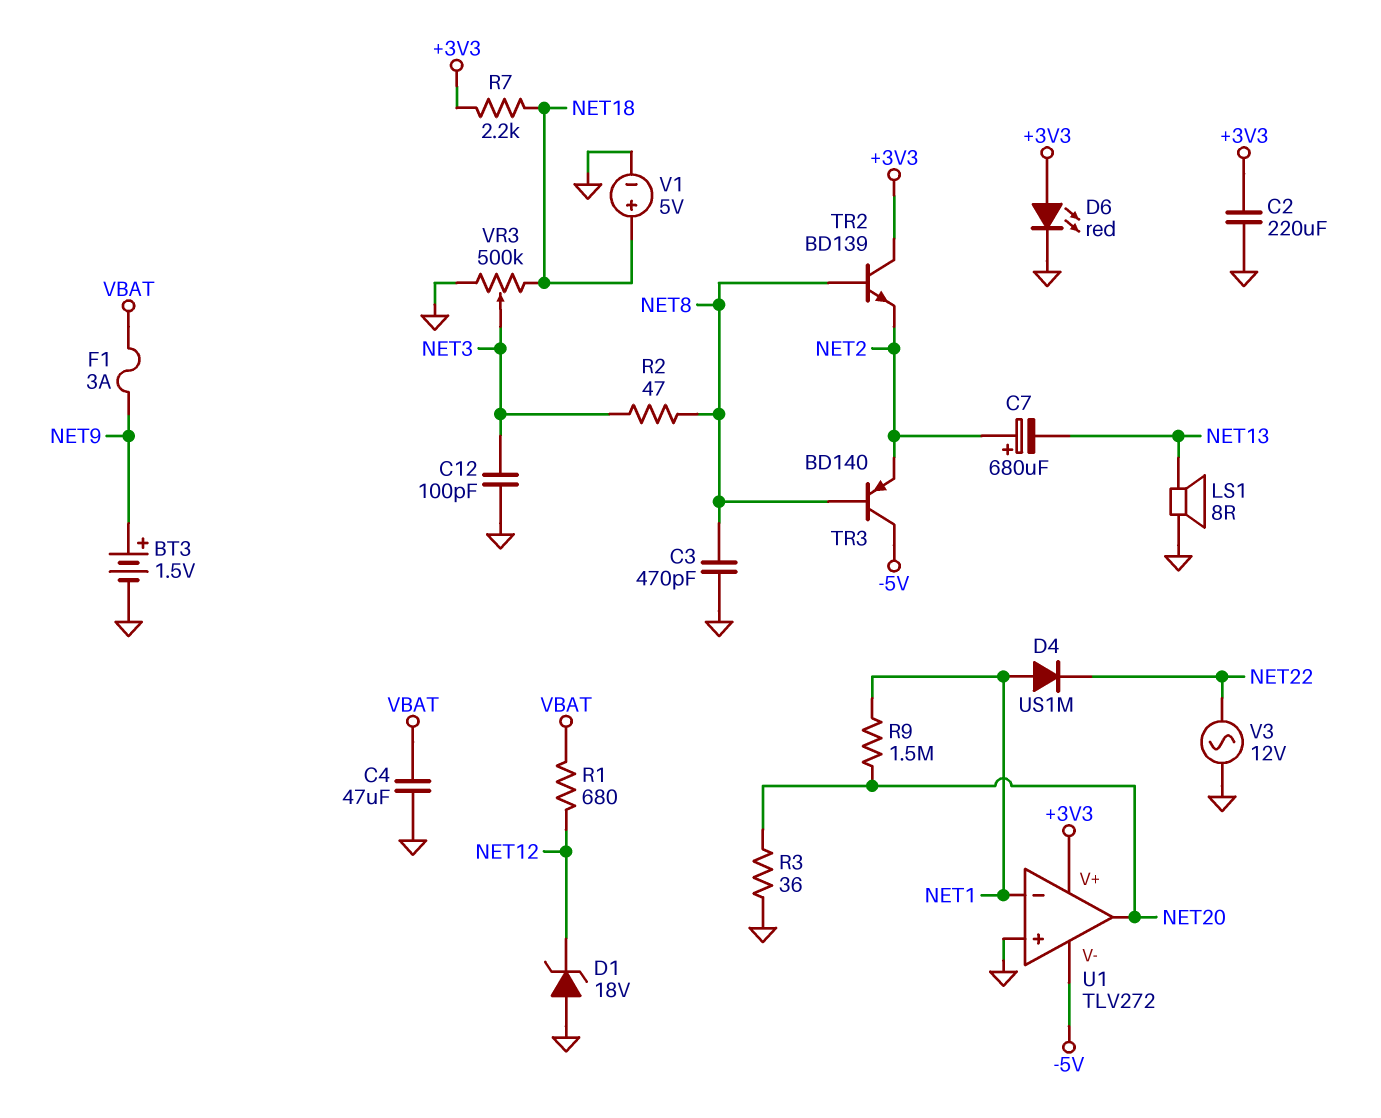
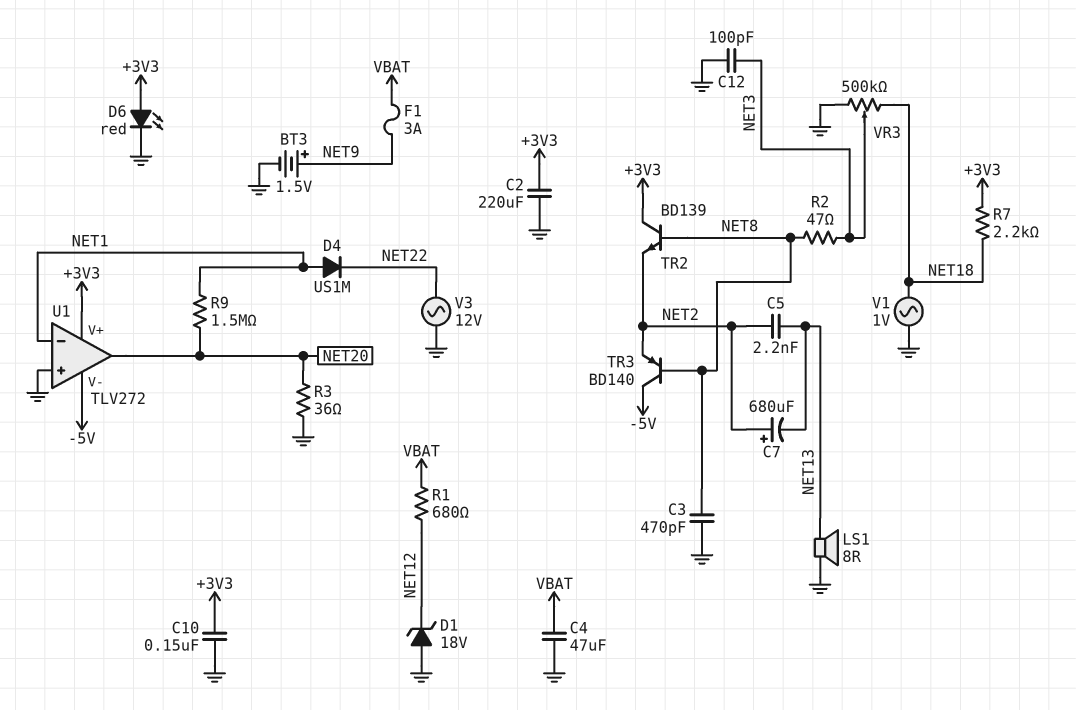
C5: none -> 2.2nF (NET2, NET13)
C10: none -> 150nF (+3V3, GND)
V1: 5V (plus NET18, minus GND) -> AC 1V (GND, NET18)

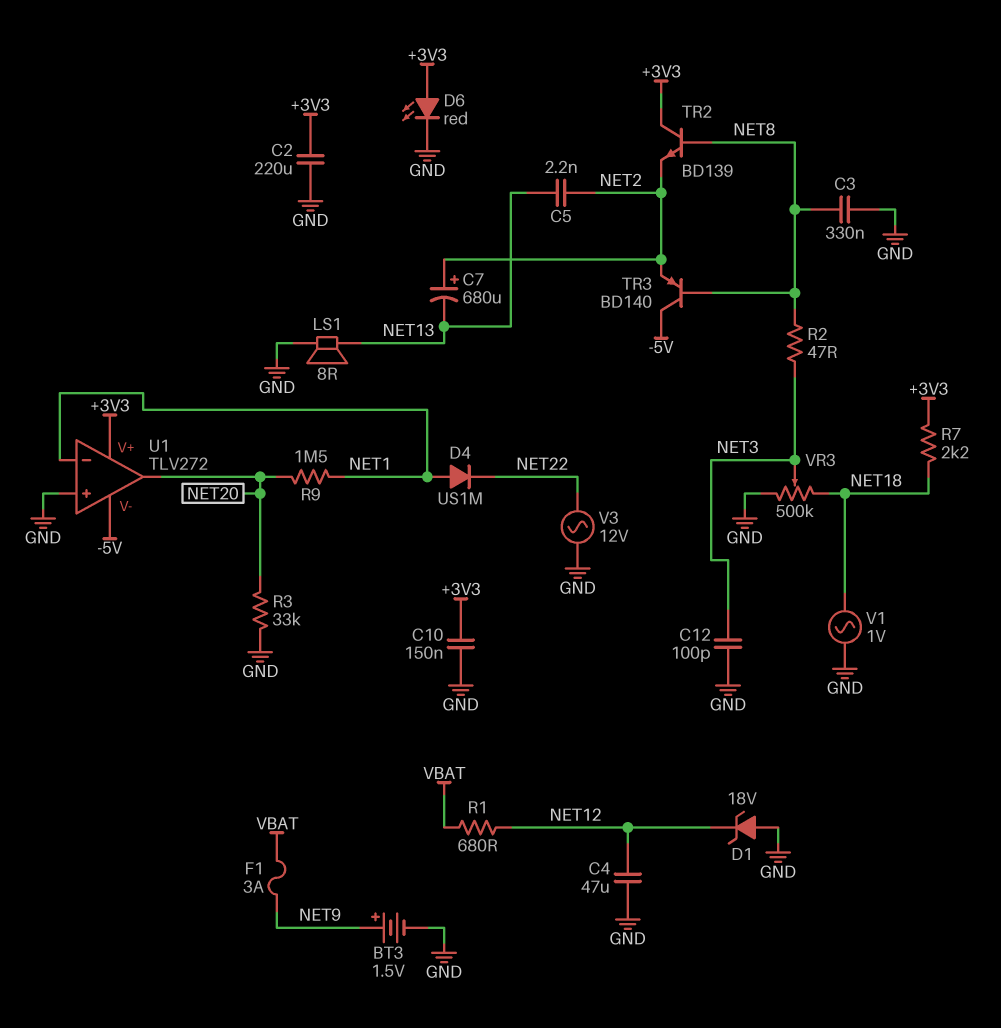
C3: 470pF (GND, NET8) -> 330nF (GND, NET8)
C4: 47uF (GND, VBAT) -> 47uF (GND, NET12)
R3: 36 (GND, NET20) -> 33k (GND, NET20)

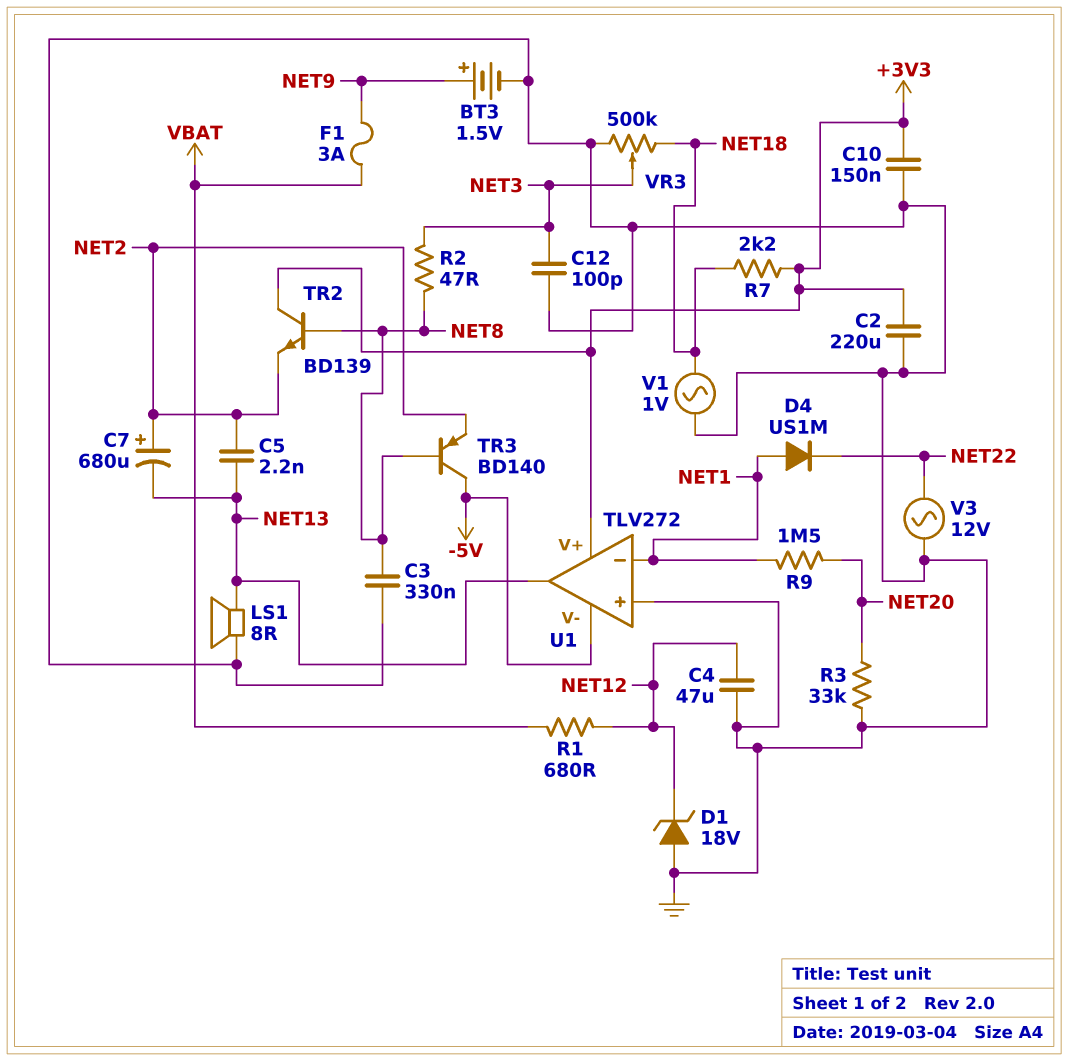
D6: LED red (A +3V3, K GND) -> none
U1 pin out: NET20 -> NET13

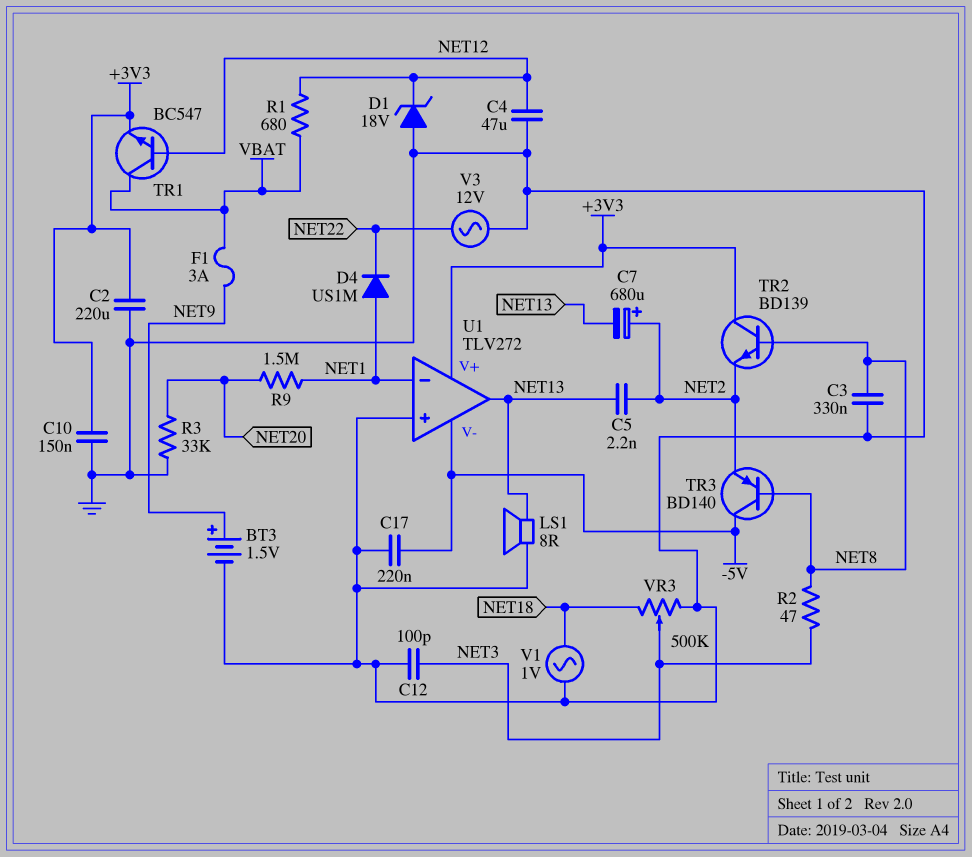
C17: none -> 220nF (-5V, GND)
R7: 2.2k (+3V3, NET18) -> none
TR1: none -> NPN BC547 (B NET12, C VBAT, E +3V3)

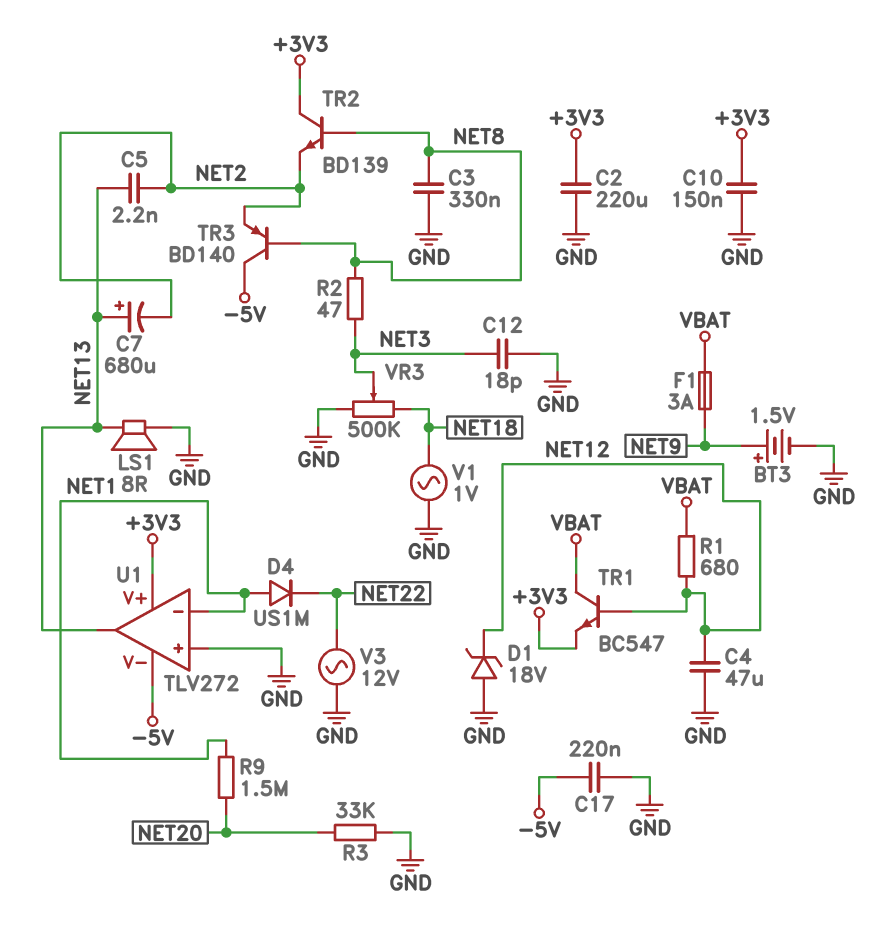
C7: 680uF (plus NET2, minus NET13) -> 680uF (plus NET13, minus NET2)
C12: 100pF (GND, NET3) -> 18pF (GND, NET3)

